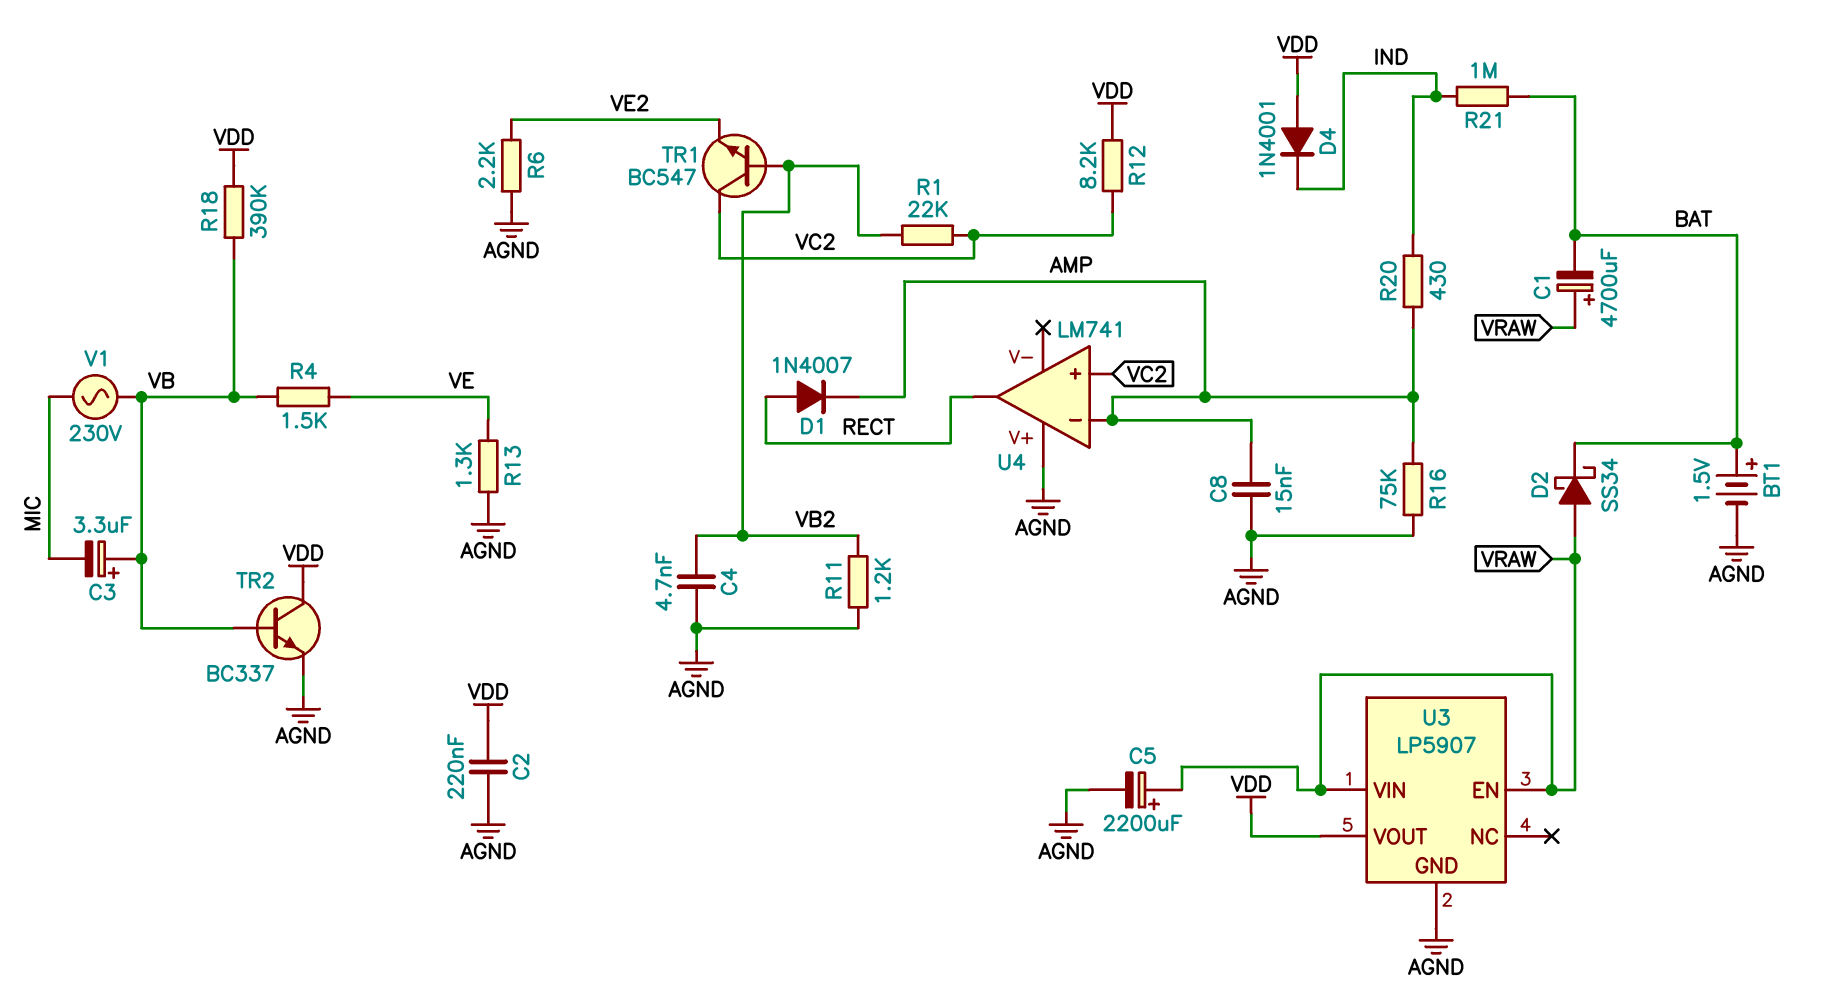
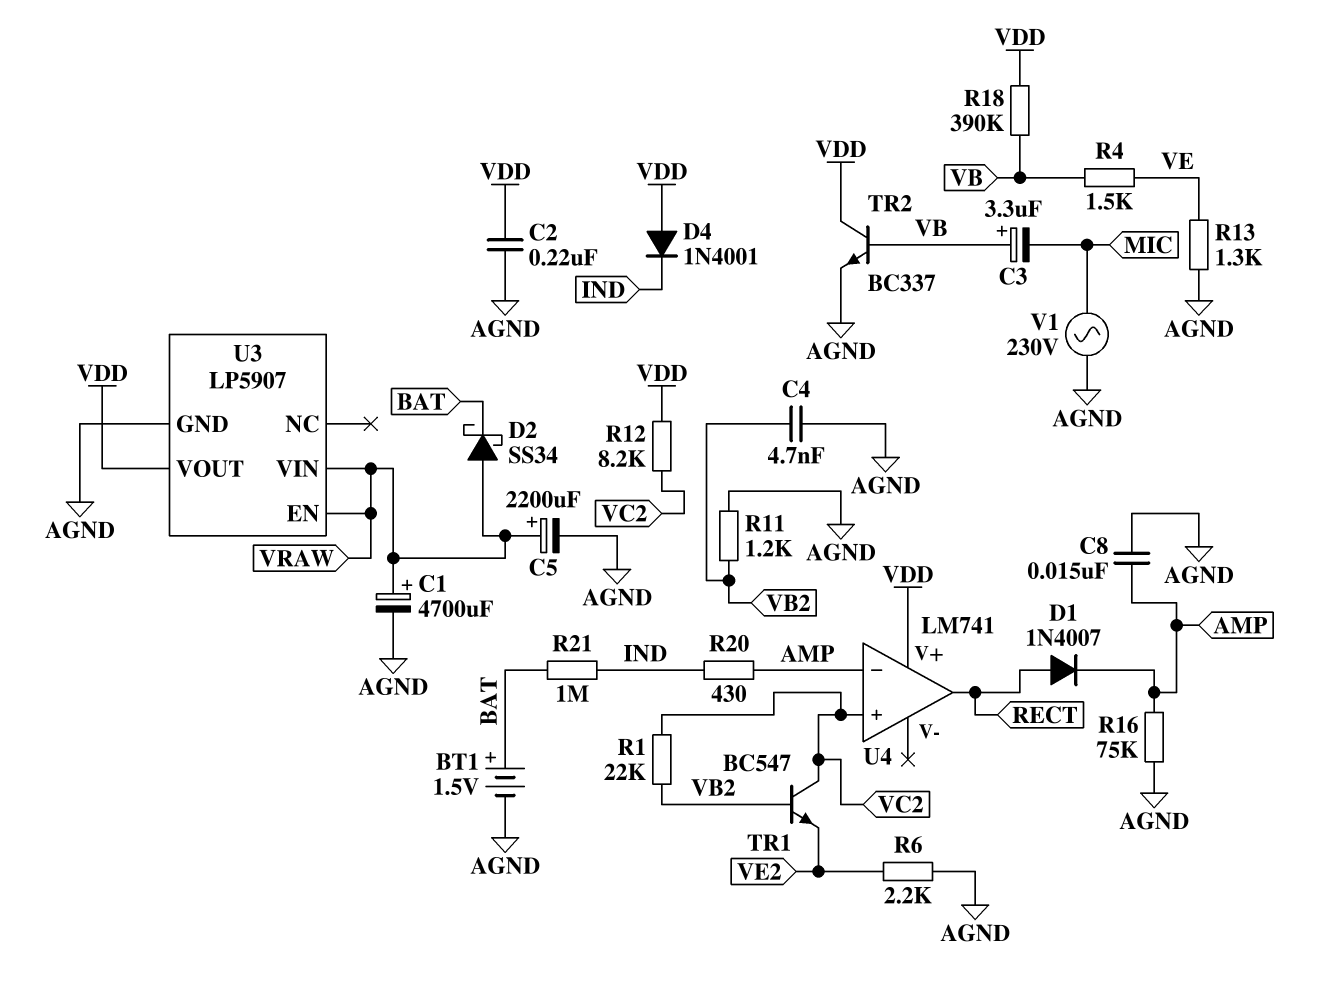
C1: 4700uF (plus VRAW, minus BAT) -> 4700uF (plus VRAW, minus AGND)
U4 pin V+: AGND -> VDD
V1: AC 230V (MIC, VB) -> AC 230V (AGND, MIC)

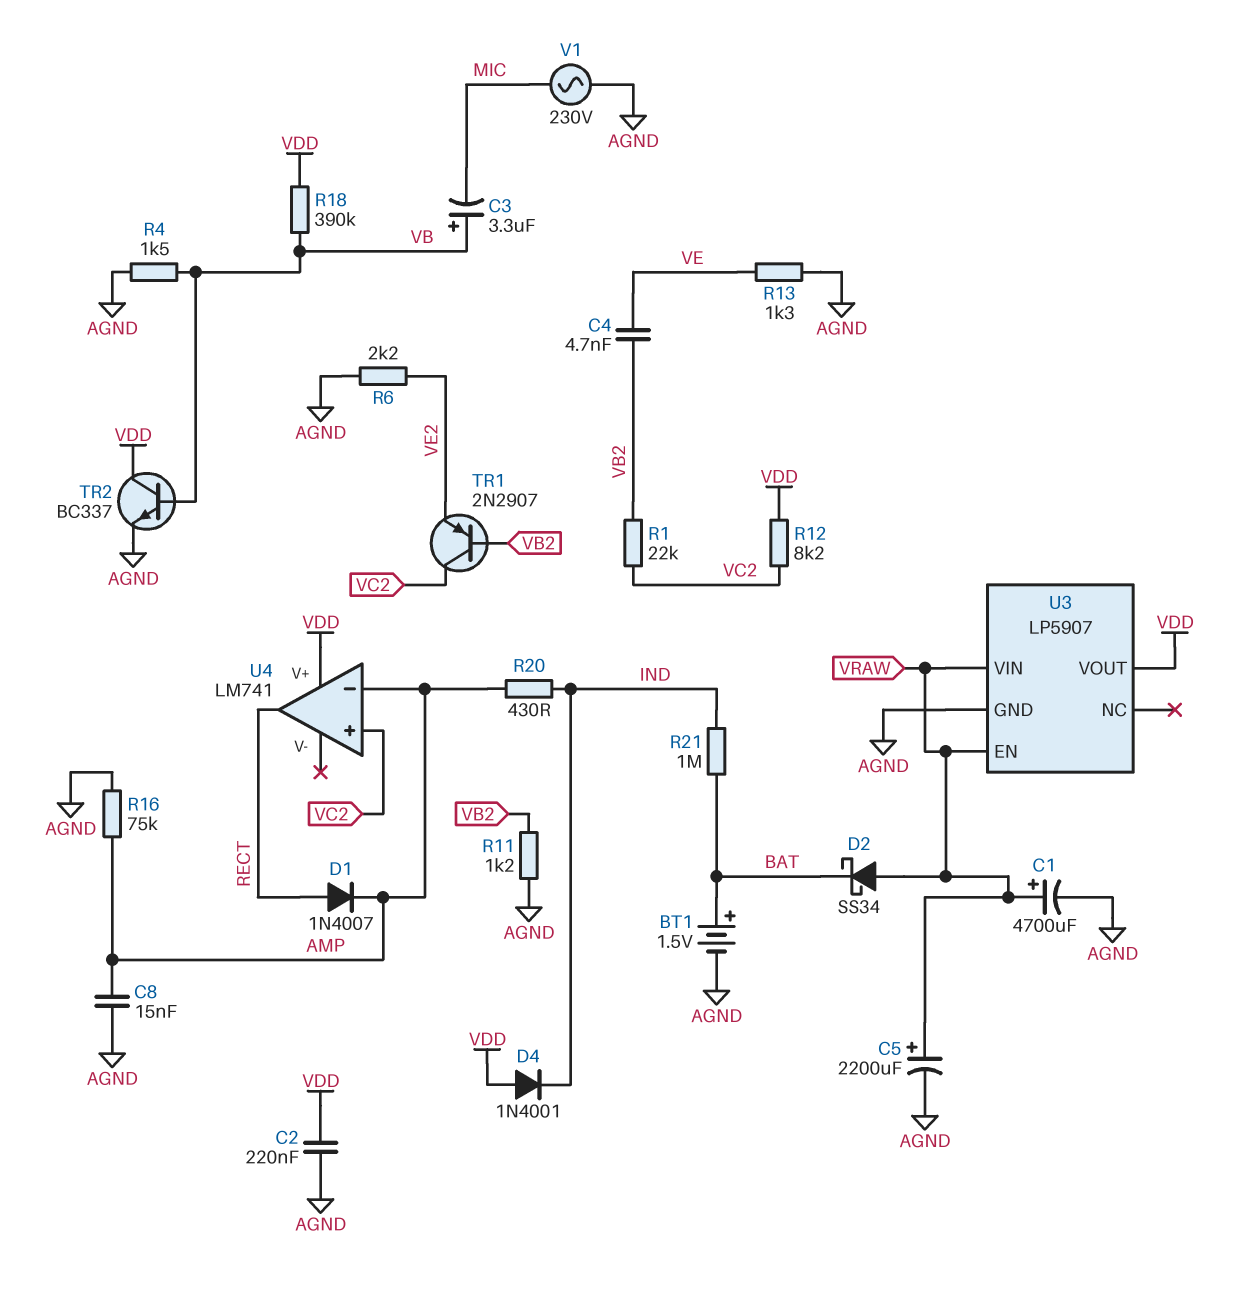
C4: 4.7nF (AGND, VB2) -> 4.7nF (VB2, VE)
R4: 1.5k (VB, VE) -> 1.5k (AGND, VB)
TR1: NPN BC547 (B VB2, C VC2, E VE2) -> PNP 2N2907 (B VB2, C VC2, E VE2)

